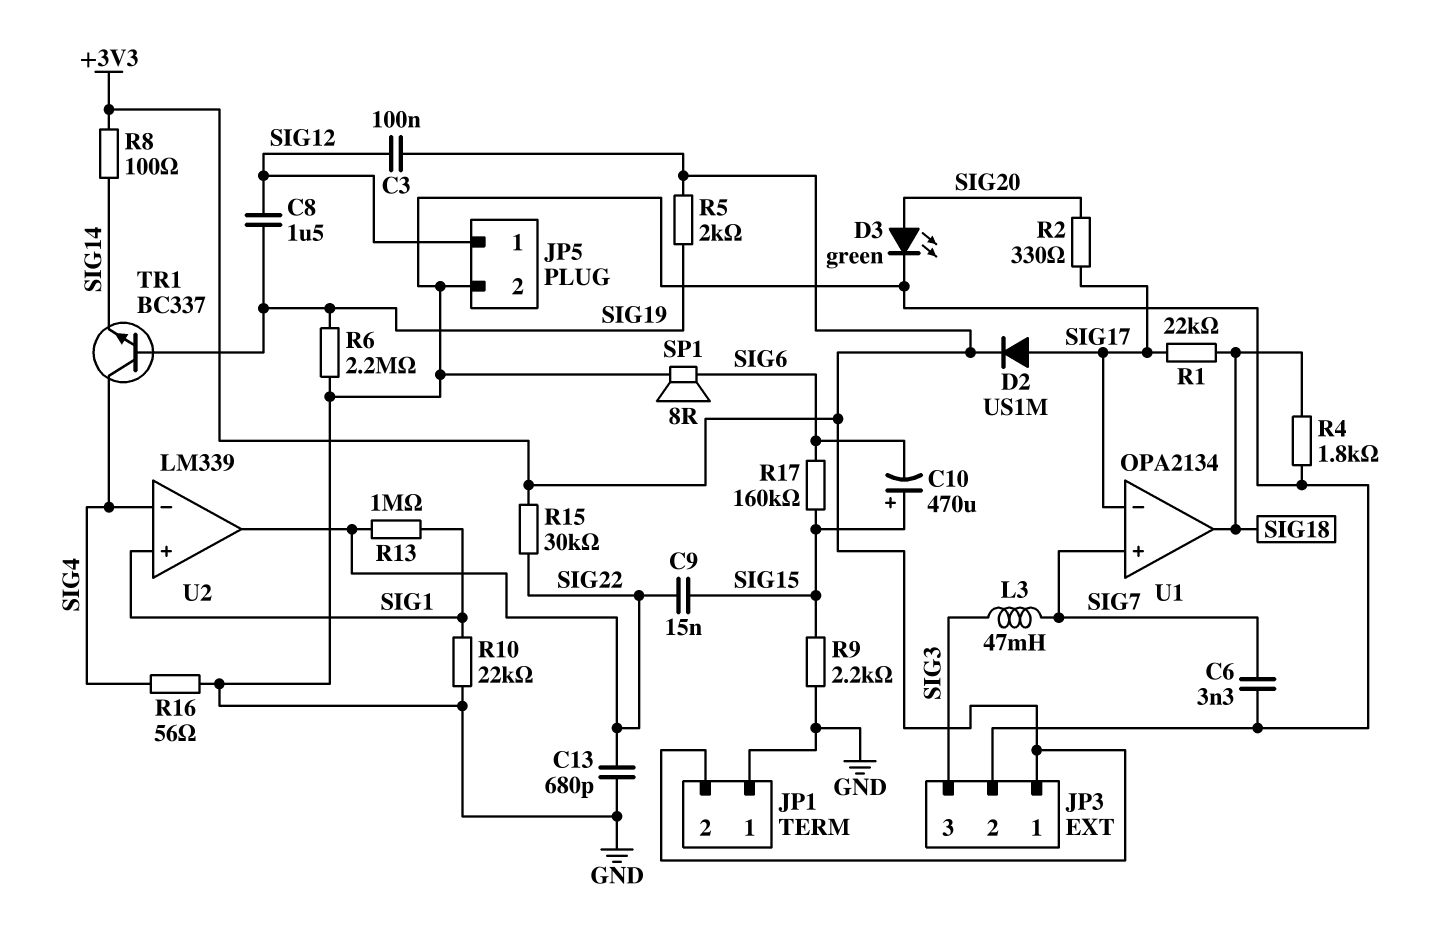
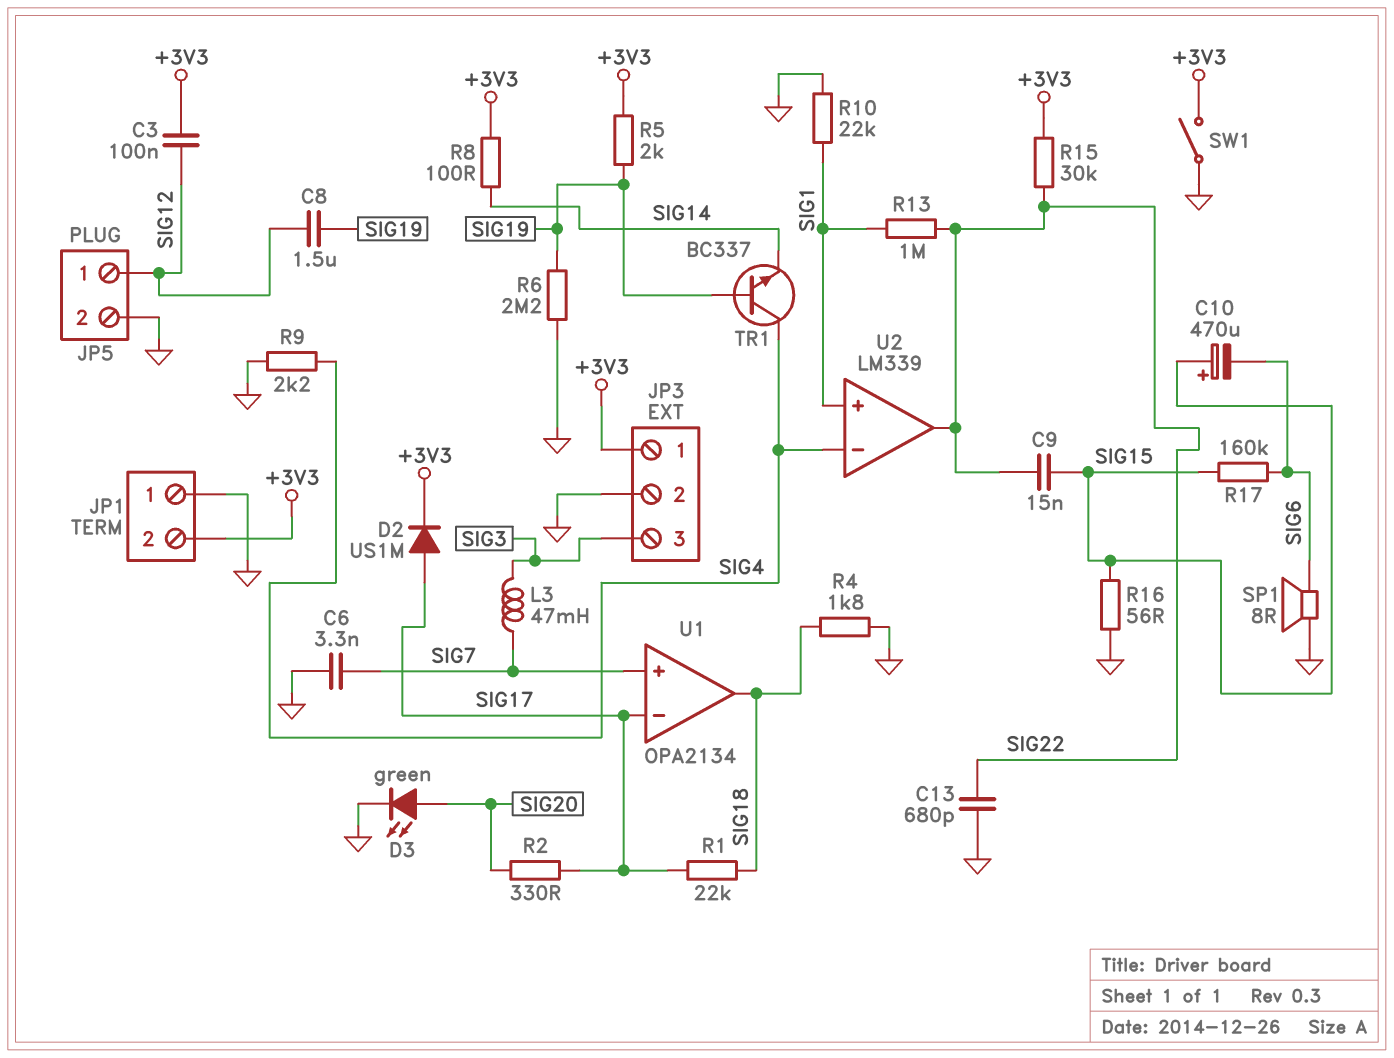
R9: 2.2k (GND, SIG15) -> 2.2k (GND, SIG4)
R16: 56 (GND, SIG4) -> 56 (GND, SIG15)
SW1: none -> switch (+3V3, GND)

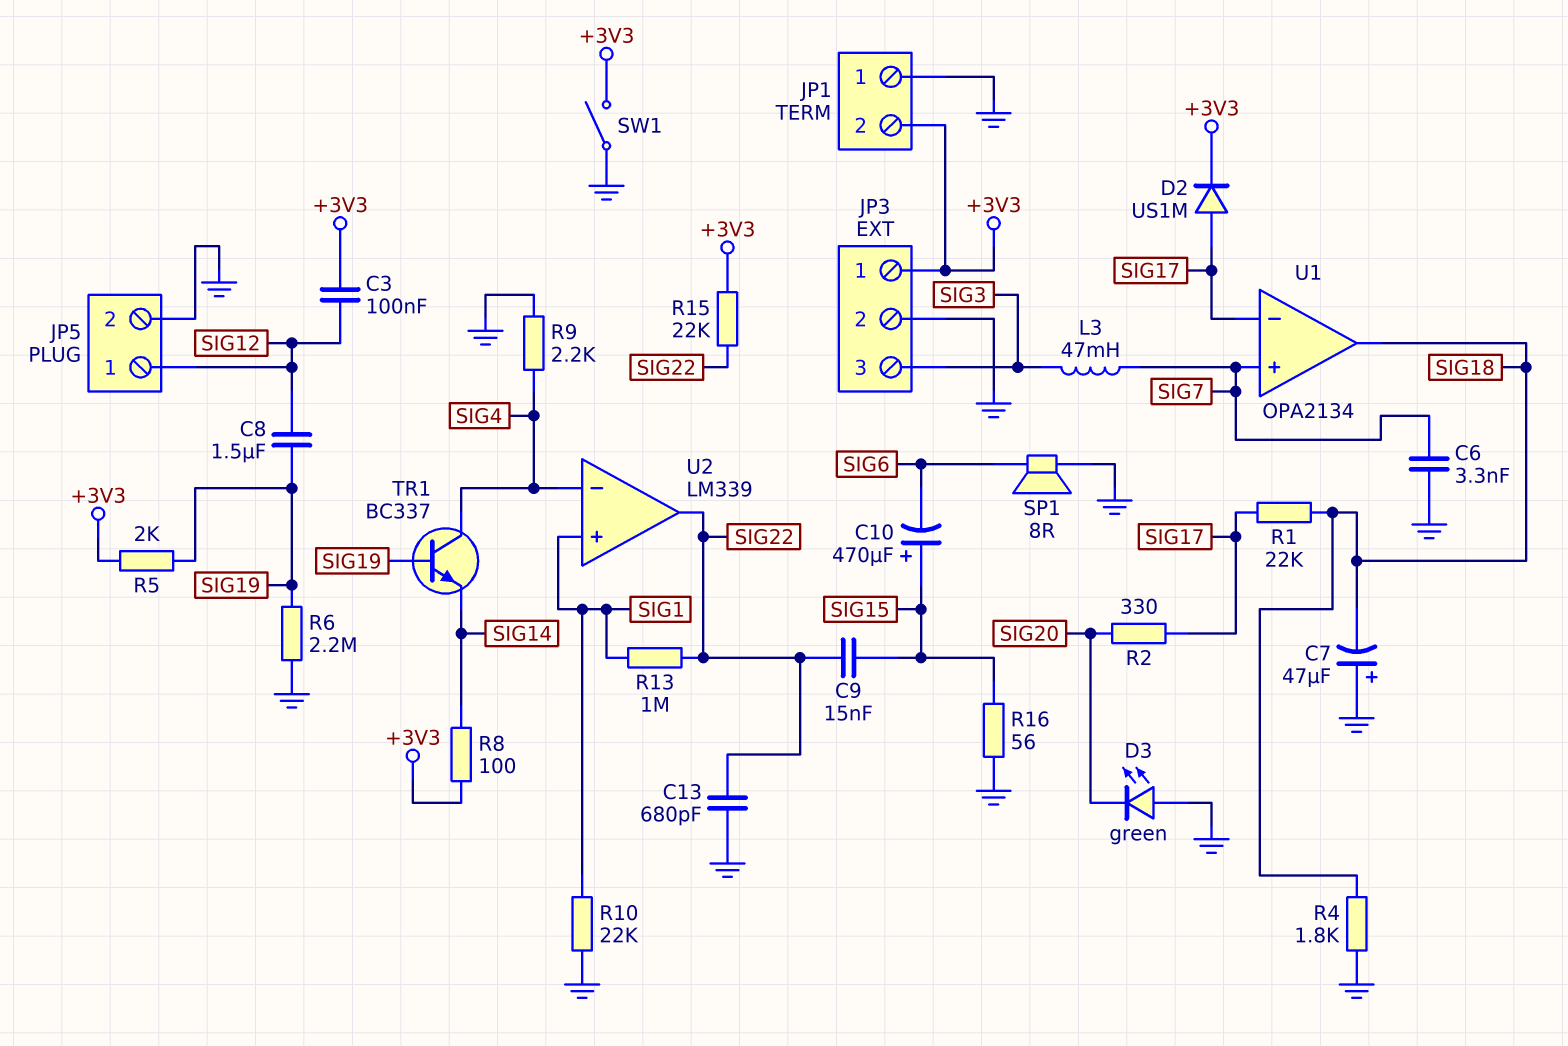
C7: none -> 47uF (plus GND, minus SIG18)
D3: LED green (A SIG20, K GND) -> LED green (A GND, K SIG20)
R15: 30k (+3V3, SIG22) -> 22k (+3V3, SIG22)
R17: 160k (SIG6, SIG15) -> none

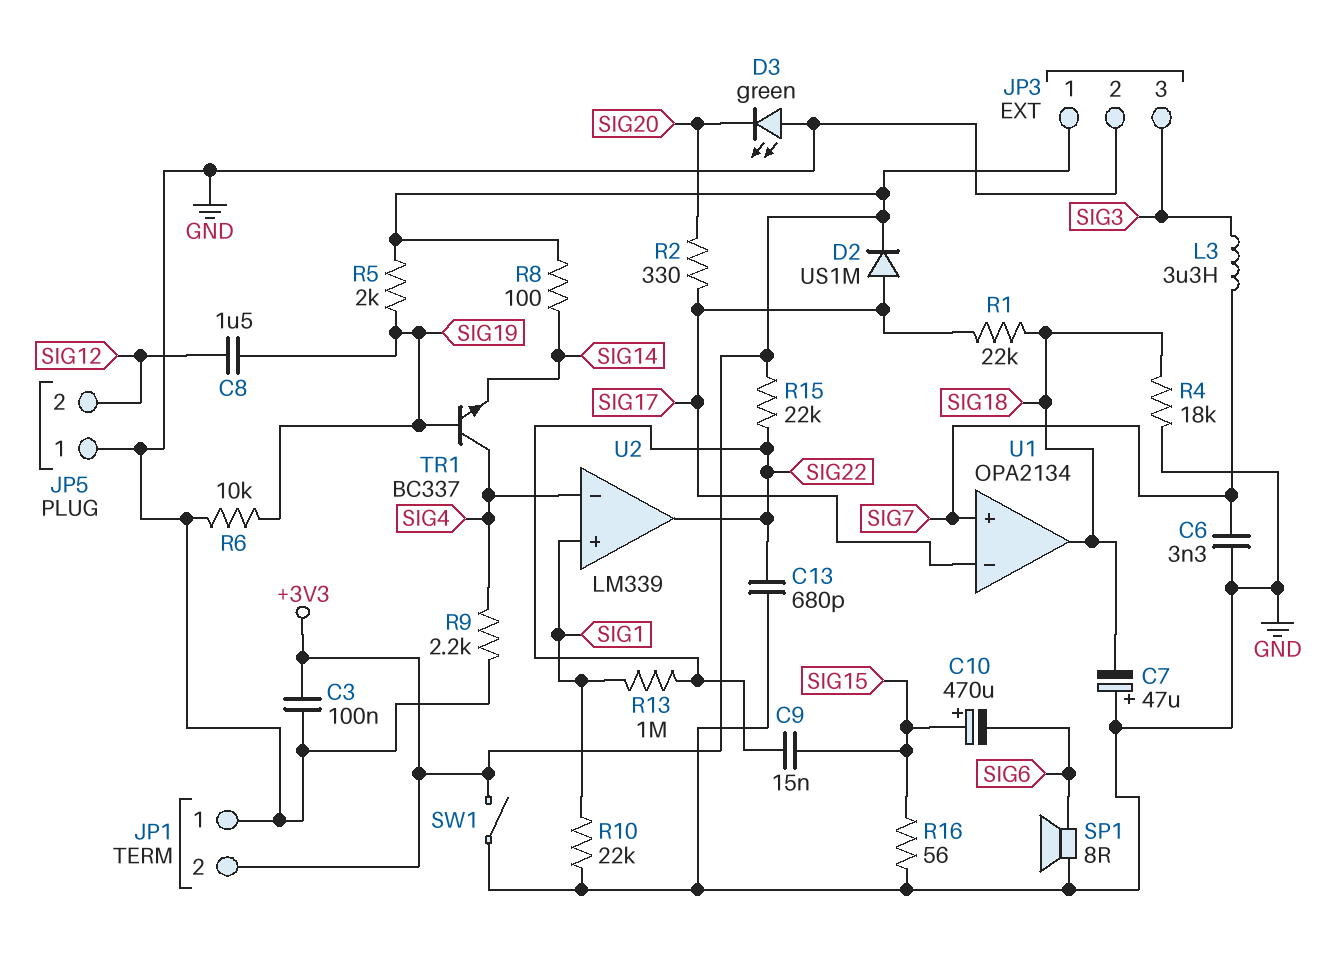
C3: 100nF (+3V3, SIG12) -> 100nF (+3V3, GND)
JP5 pin 1: SIG12 -> GND
JP5 pin 2: GND -> SIG12
L3: 47mH (SIG3, SIG7) -> 3.3uH (SIG3, SIG7)
R4: 1.8k (GND, SIG18) -> 18k (GND, SIG18)
R6: 2.2M (GND, SIG19) -> 10k (GND, SIG19)

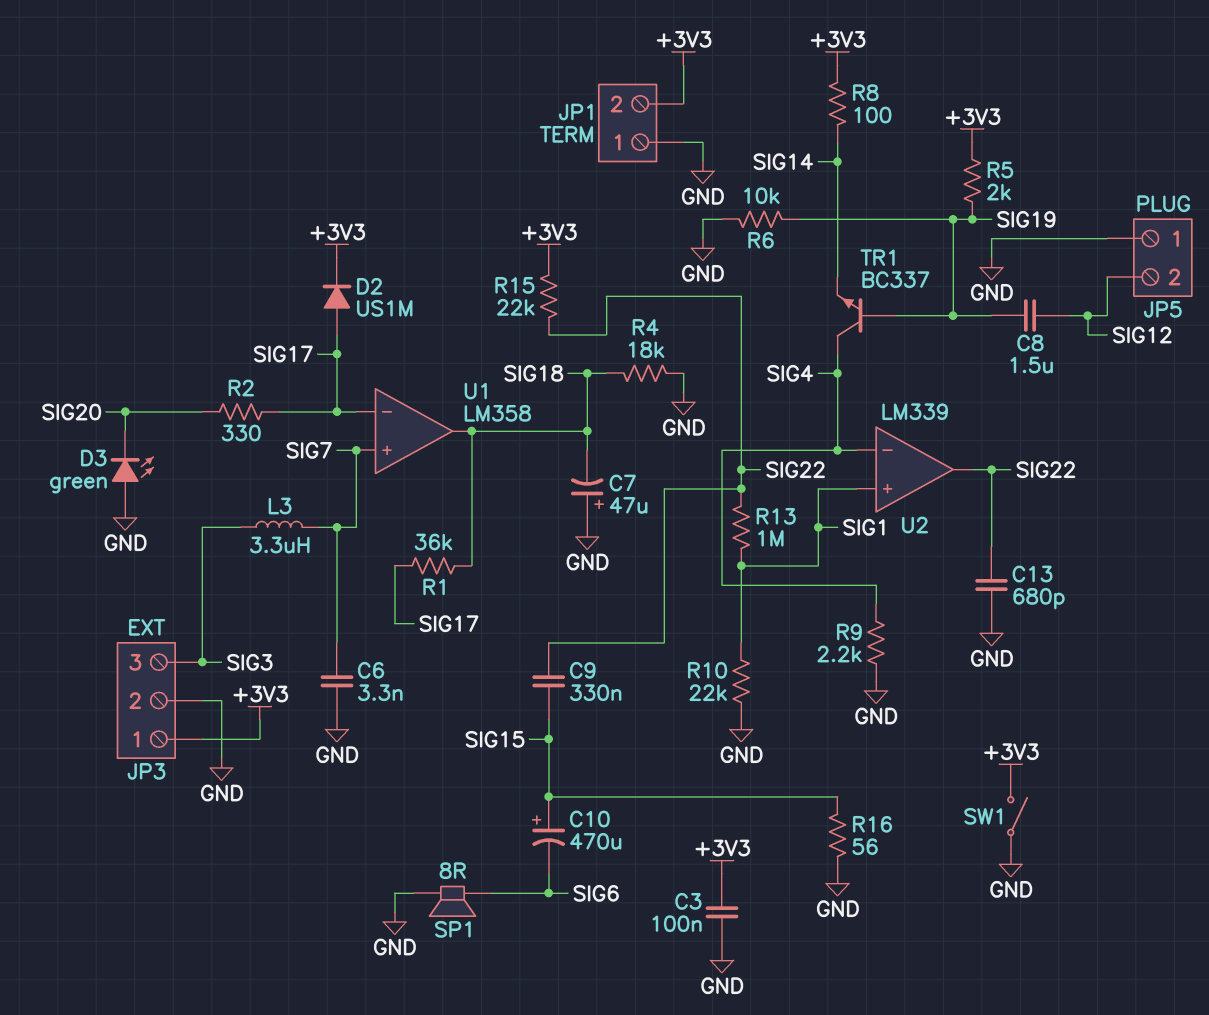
C9: 15nF (SIG15, SIG22) -> 330nF (SIG15, SIG22)
R1: 22k (SIG17, SIG18) -> 36k (SIG17, SIG18)
U1: OPA2134 -> LM358

